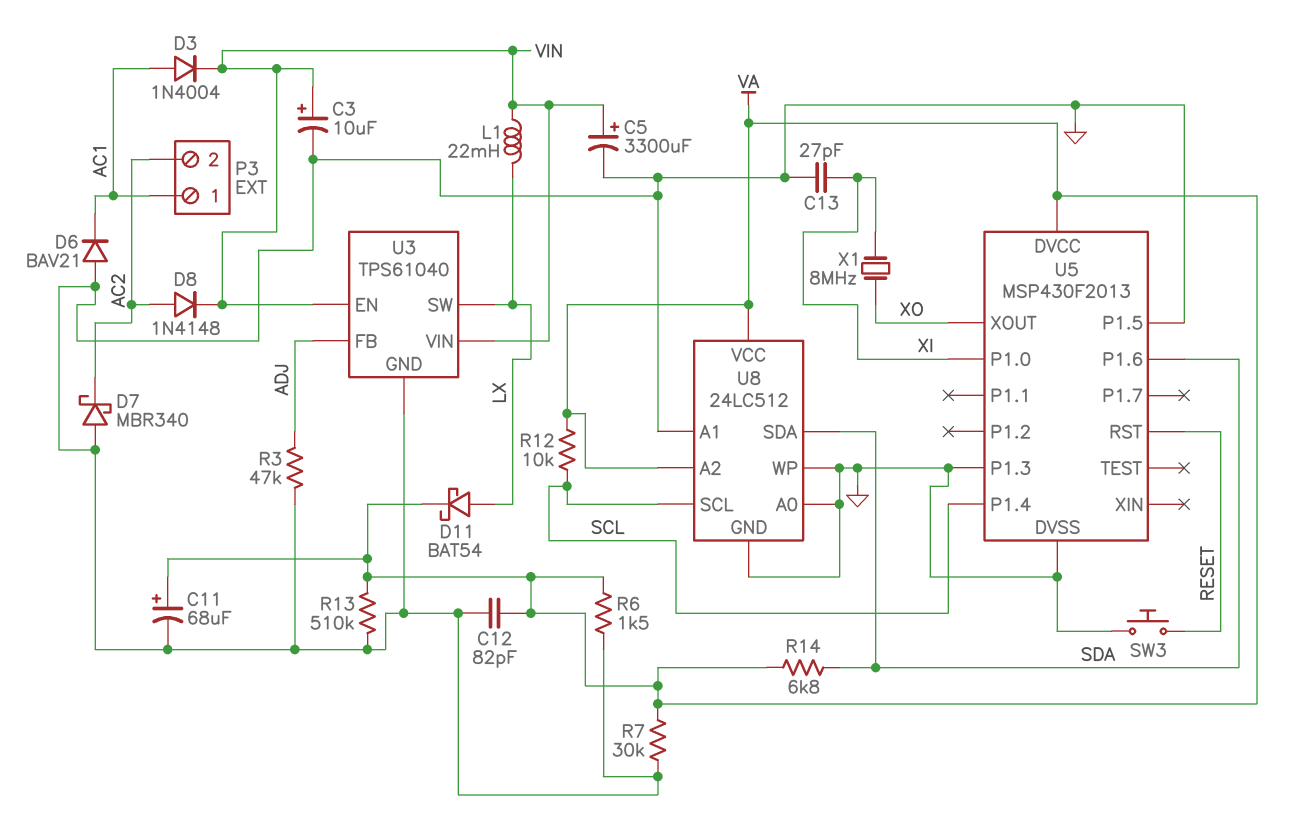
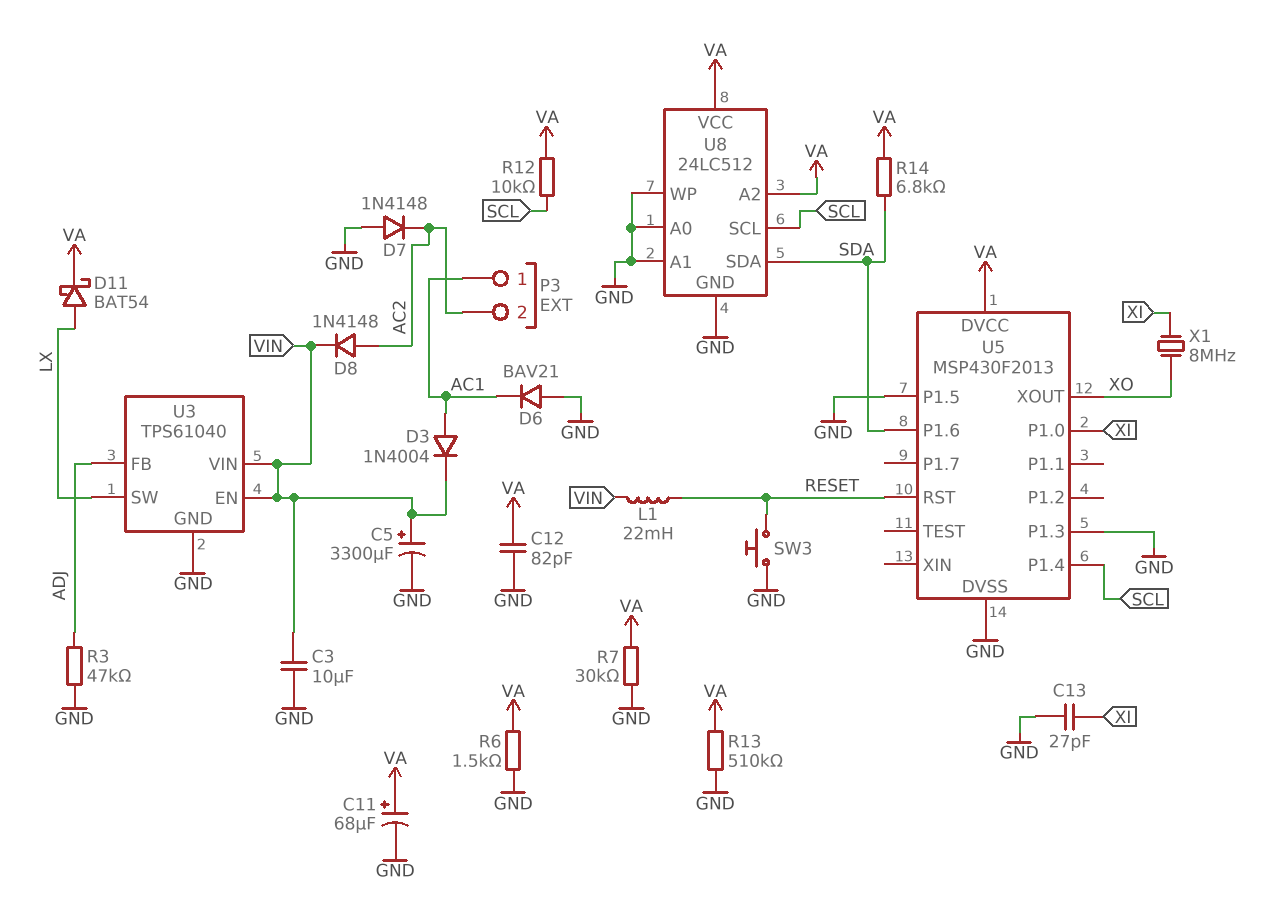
C3: 10uF (plus VIN, minus GND) -> 10uF (GND, VIN)
D7: schottky MBR340 (A GND, K AC2) -> diode 1N4148 (A GND, K AC2)
L1: 22mH (LX, VIN) -> 22mH (RESET, VIN)

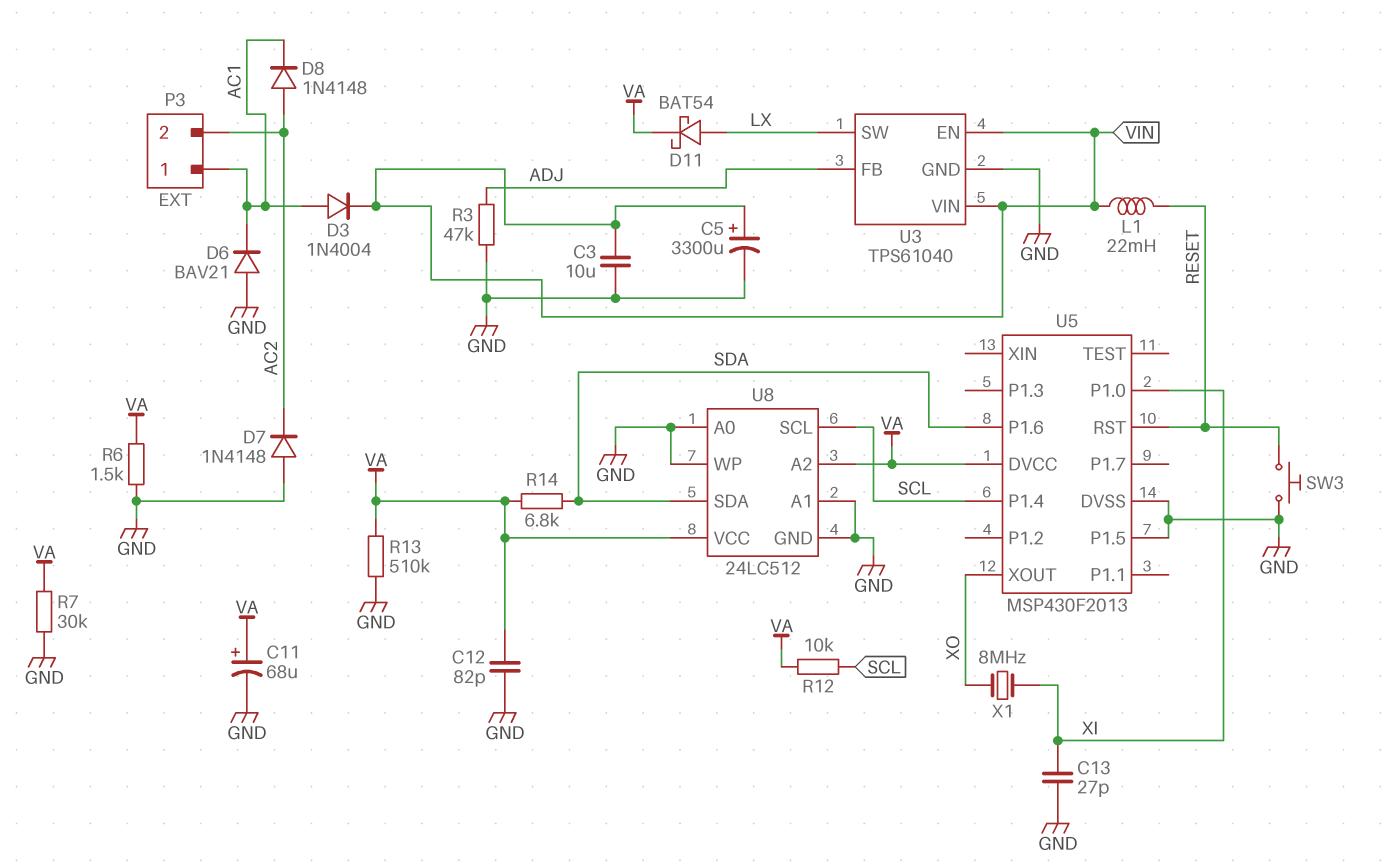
D8: diode 1N4148 (A AC2, K VIN) -> diode 1N4148 (A AC2, K AC1)
U5 pin P1.3: GND -> none

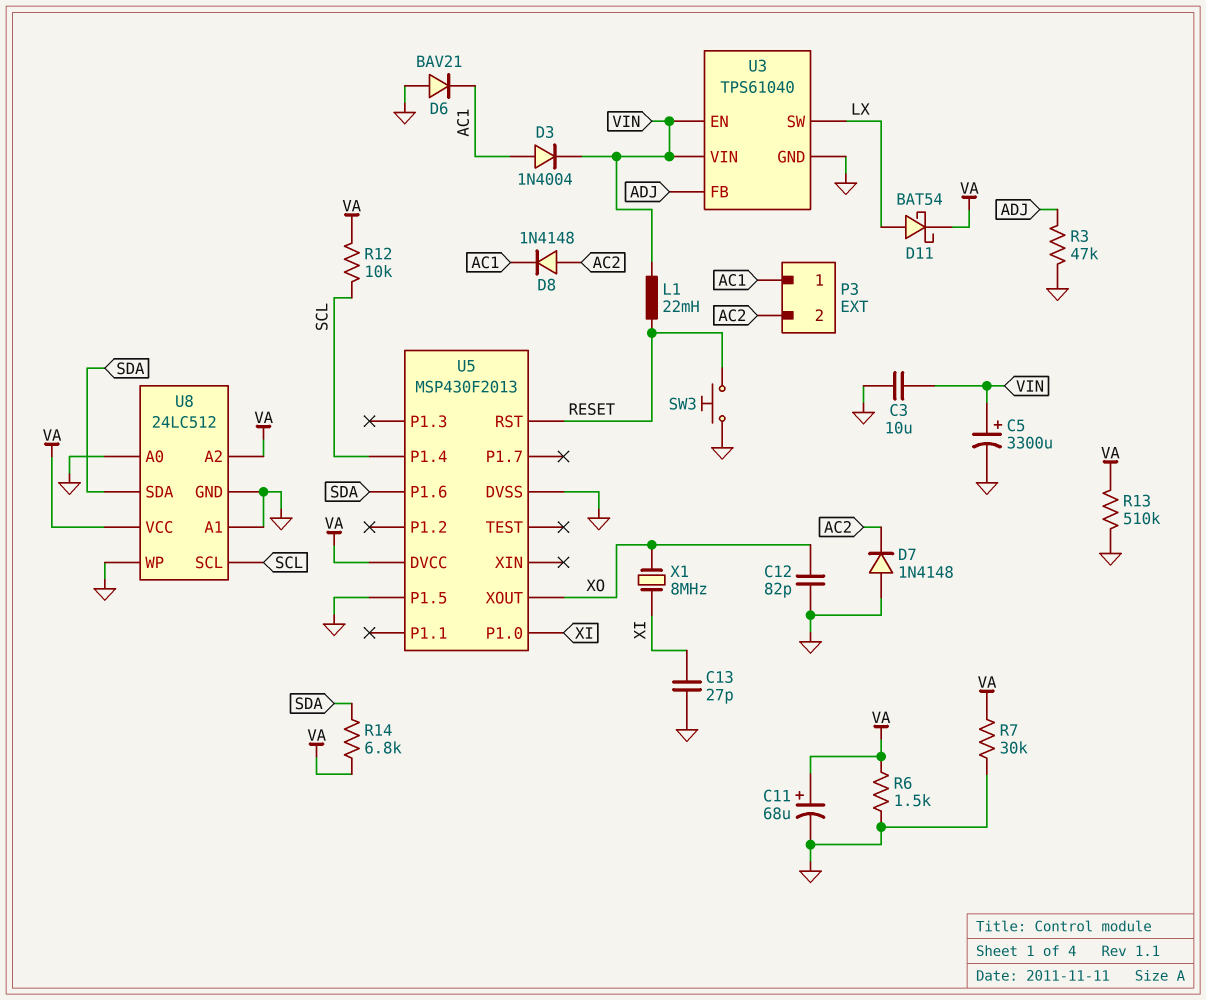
C12: 82pF (GND, VA) -> 82pF (GND, XO)

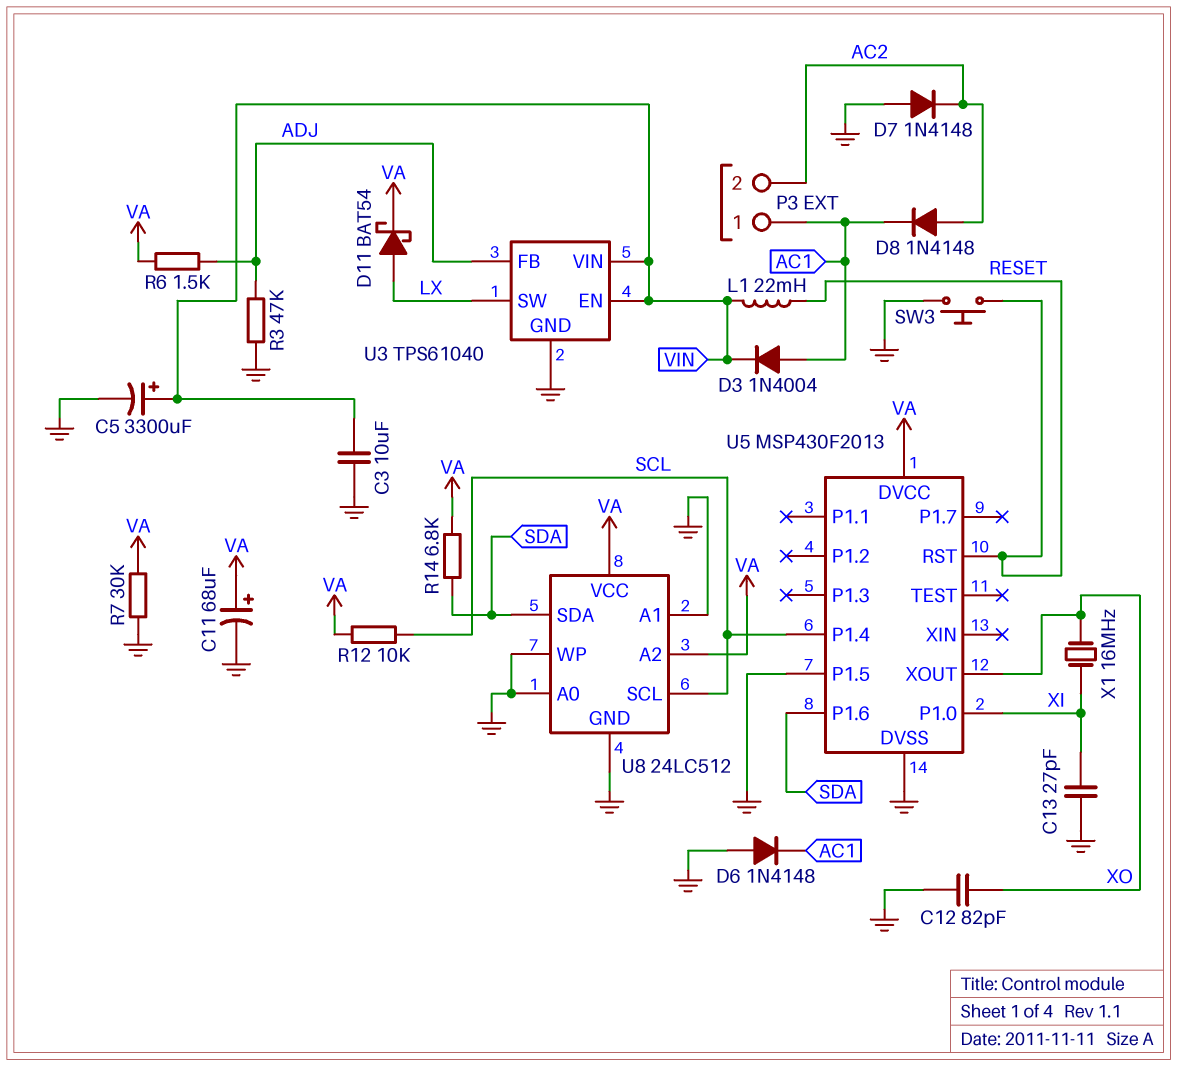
D6: diode BAV21 (A GND, K AC1) -> diode 1N4148 (A GND, K AC1)
R6: 1.5k (GND, VA) -> 1.5k (ADJ, VA)
R13: 510k (GND, VA) -> none
X1: 8MHz (XI, XO) -> 16MHz (XI, XO)

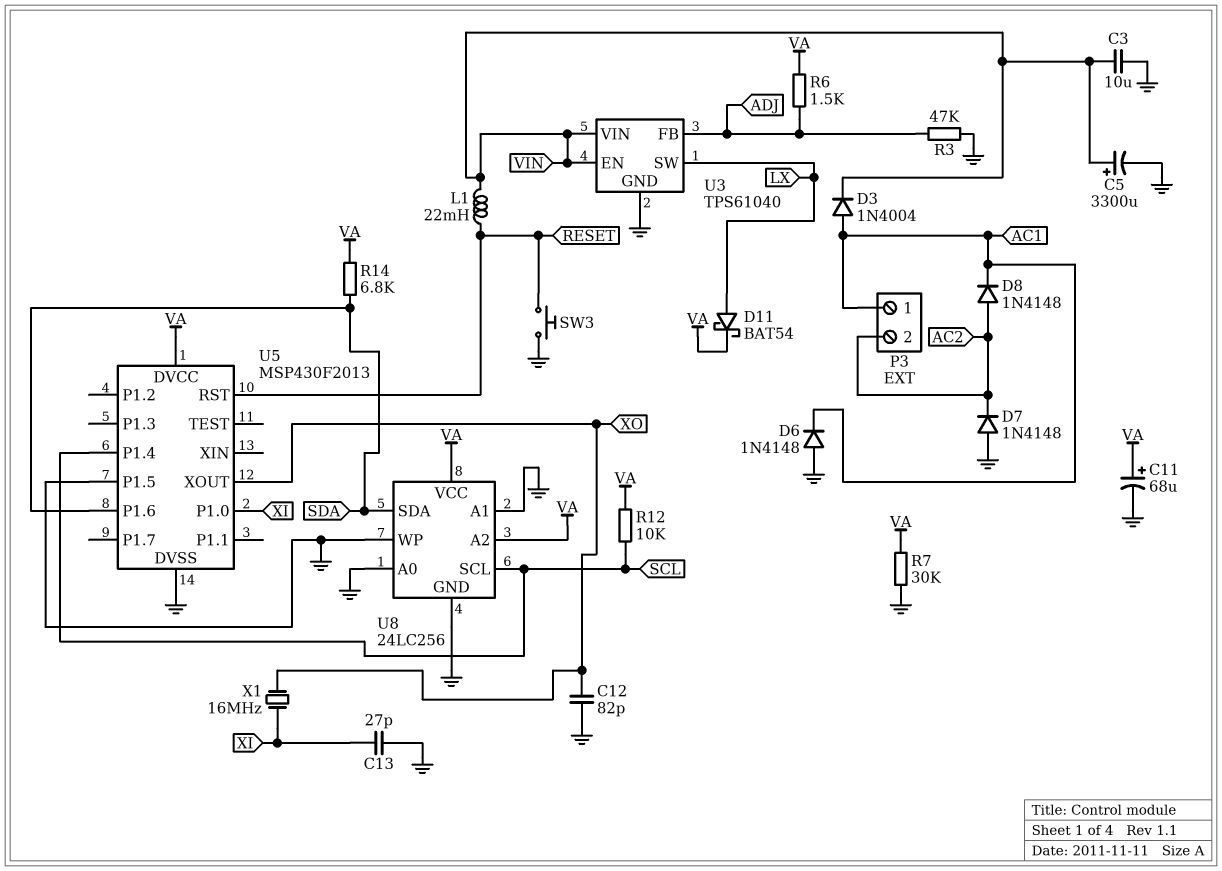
U8: 24LC512 -> 24LC256

